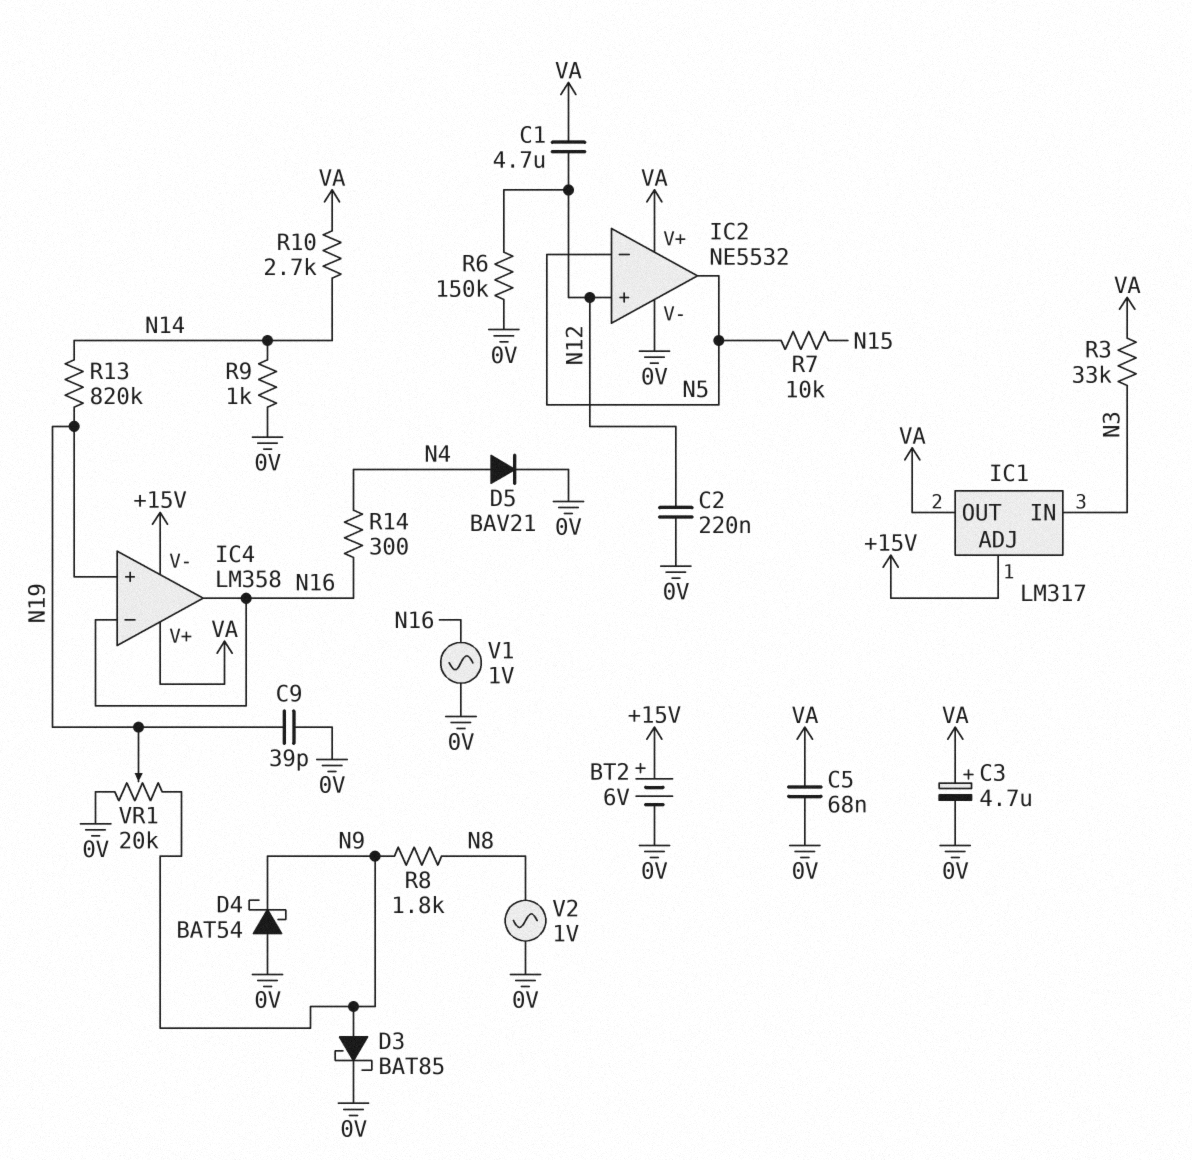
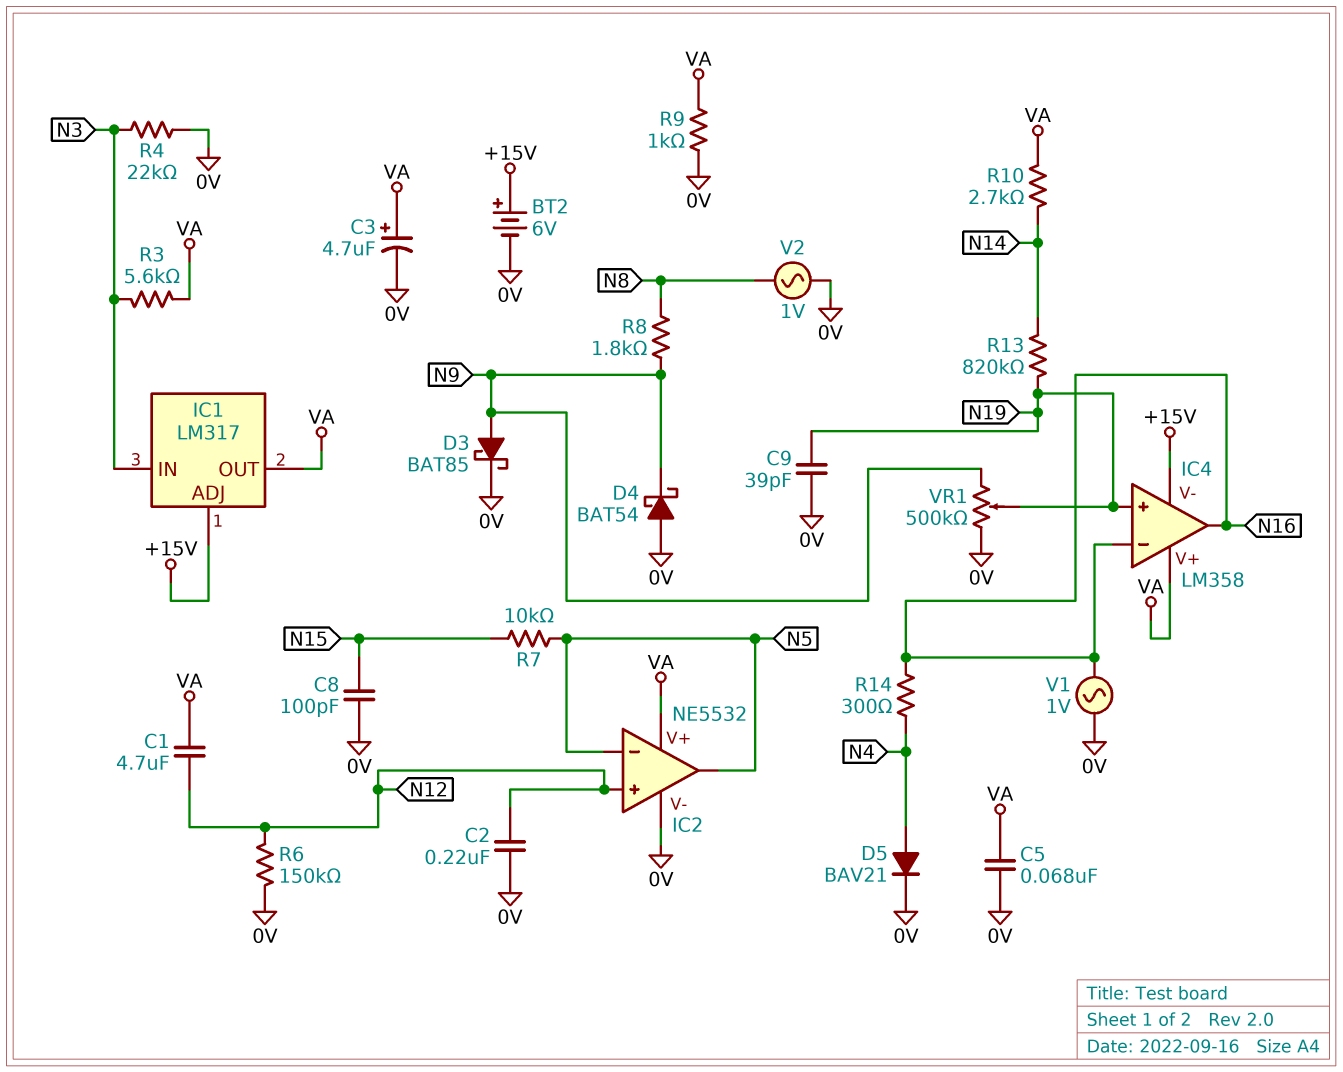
C8: none -> 100pF (0V, N15)
R3: 33k (N3, VA) -> 5.6k (N3, VA)
R4: none -> 22k (0V, N3)
R9: 1k (0V, N14) -> 1k (0V, VA)
VR1: 20k (0V, N9, wiper N19) -> 500k (0V, N9, wiper N19)

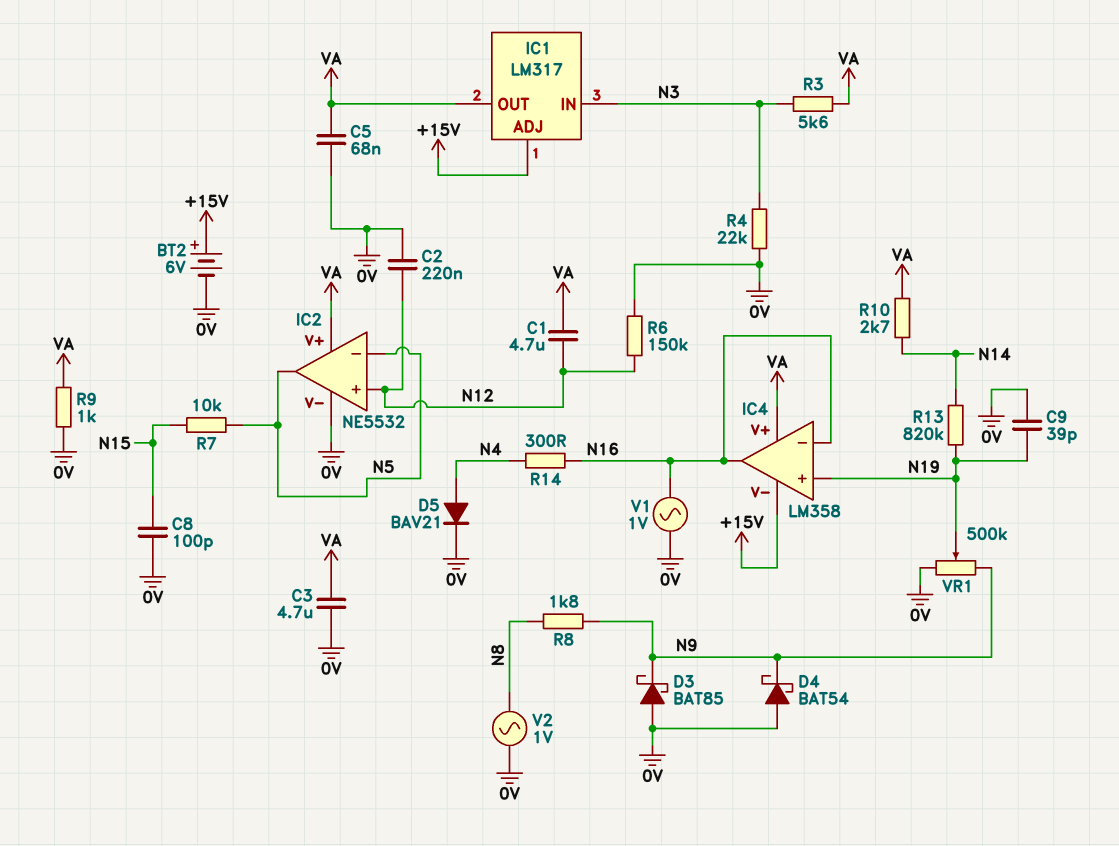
C3: 4.7uF (plus VA, minus 0V) -> 4.7uF (0V, VA)
D3: schottky BAT85 (A N9, K 0V) -> schottky BAT85 (A 0V, K N9)

